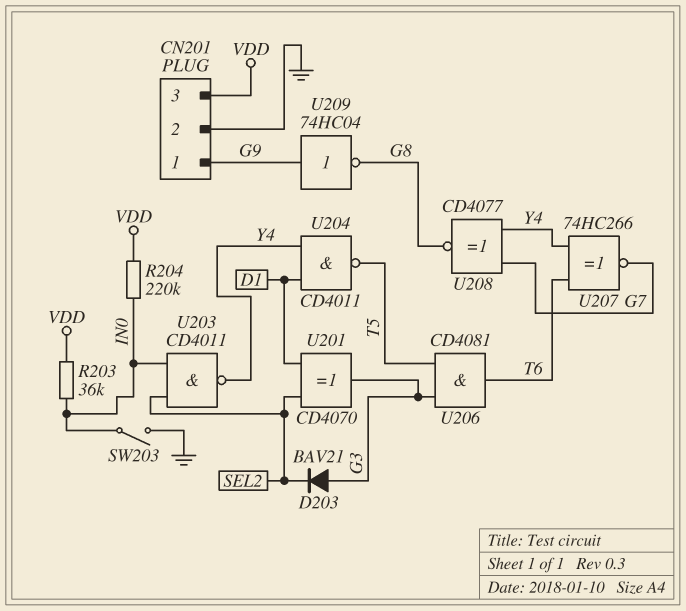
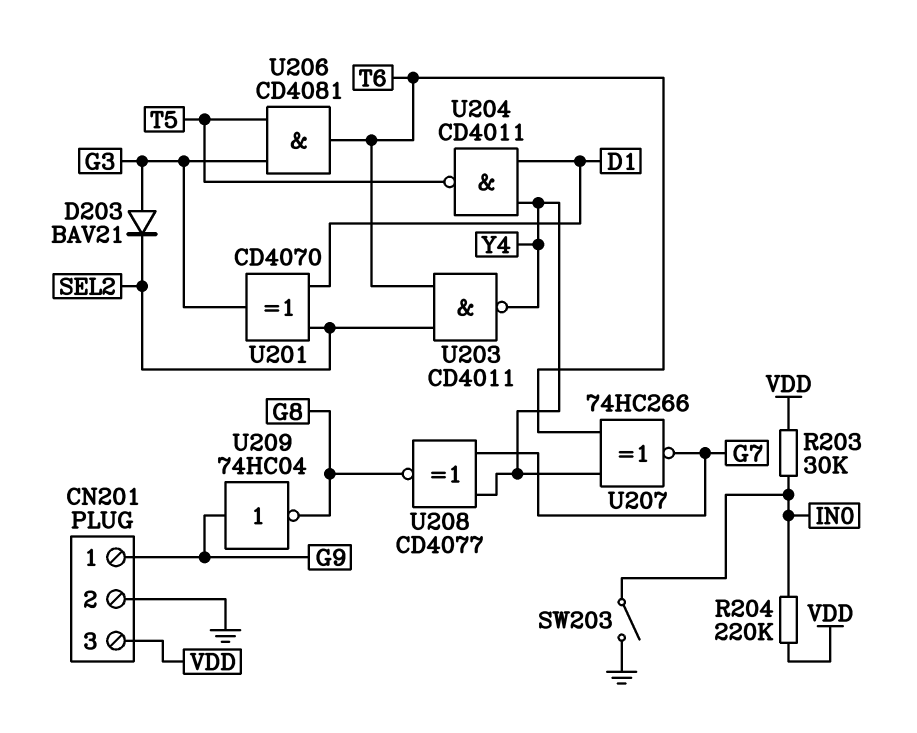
R203: 36k (IN0, VDD) -> 30k (IN0, VDD)
U203: NAND CD4011 (in IN0, in SEL2, out Y4) -> NAND CD4011 (in SEL2, in T6, out Y4)

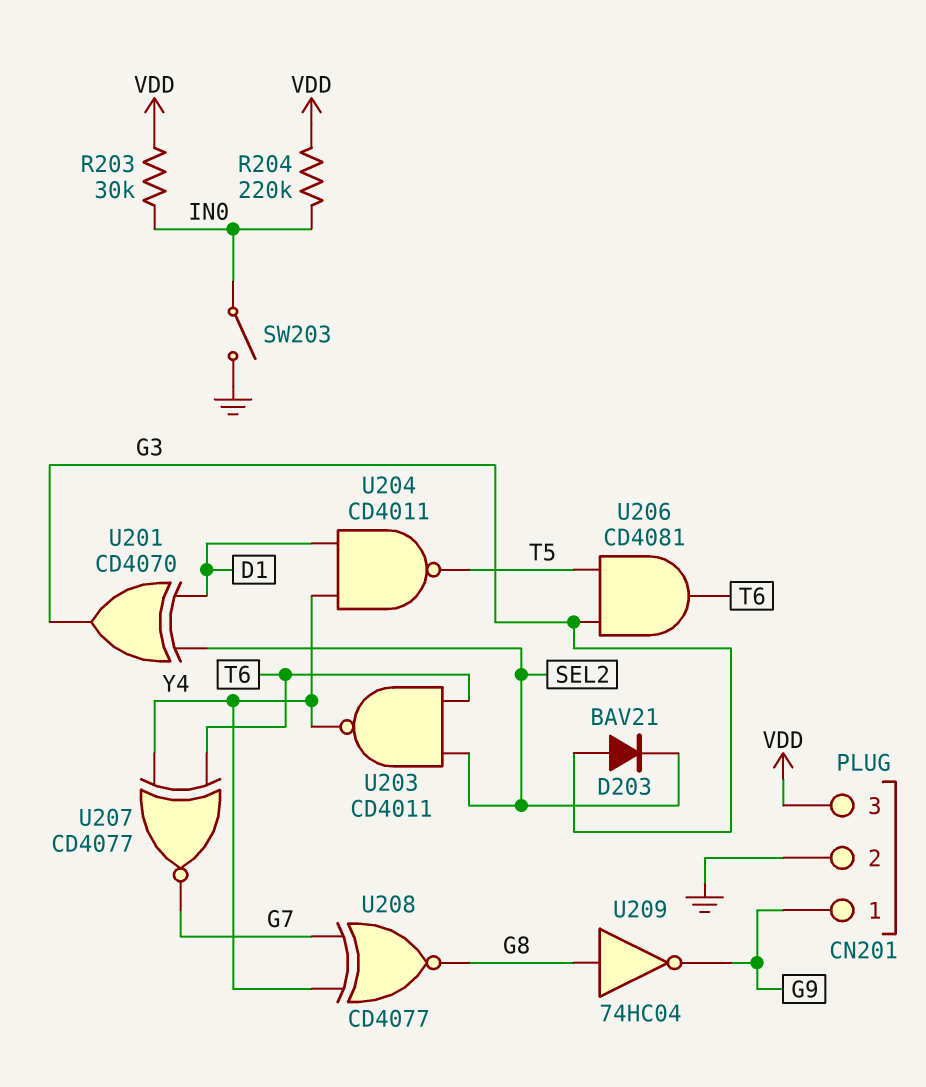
U207: XNOR 74HC266 (in T6, in Y4, out G7) -> XNOR CD4077 (in T6, in Y4, out G7)
U209: NOT 74HC04 (in G9, out G8) -> NOT 74HC04 (in G8, out G9)

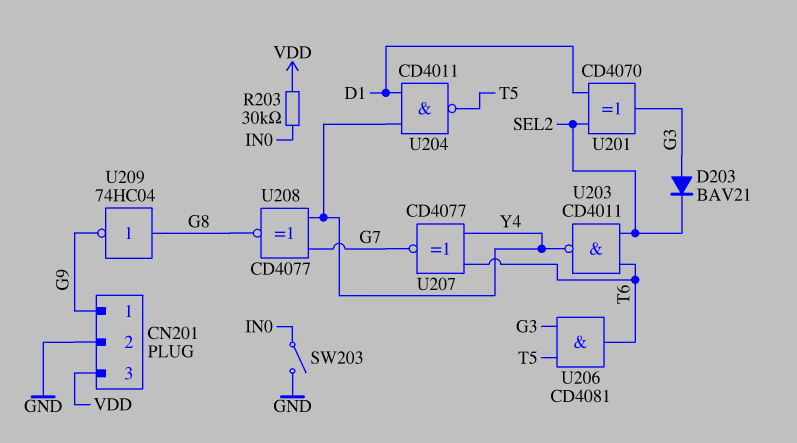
R204: 220k (IN0, VDD) -> none

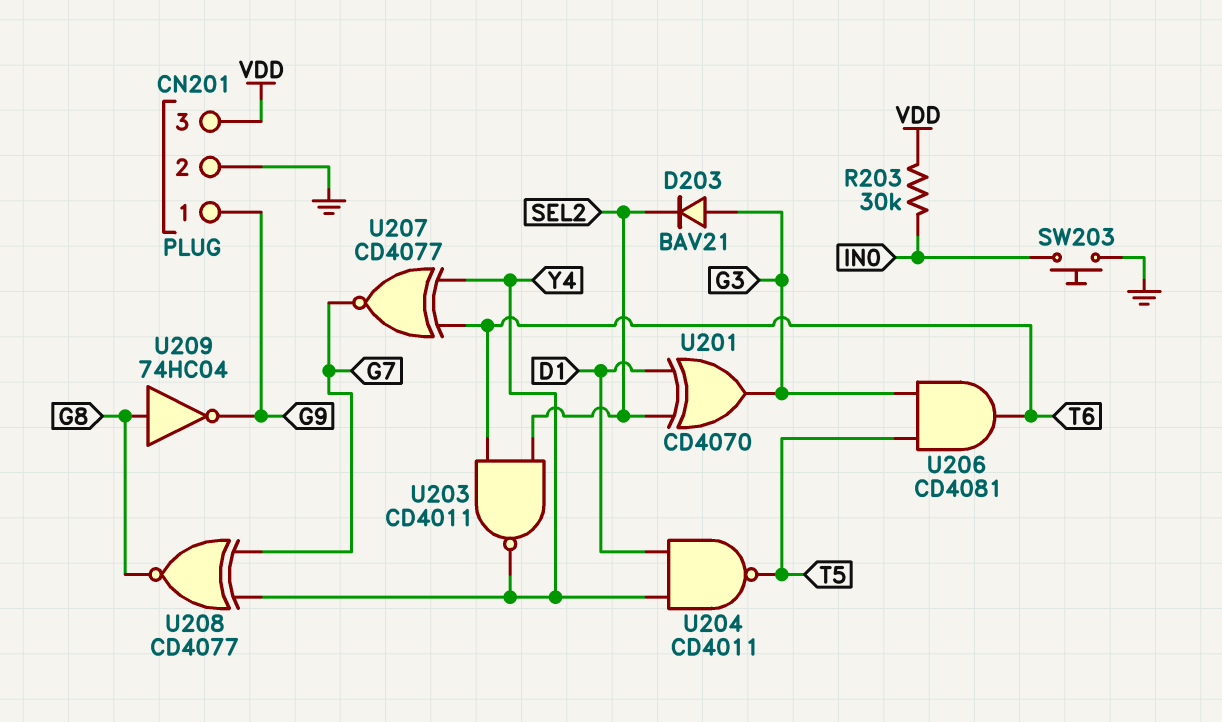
SW203: switch (GND, IN0) -> button (GND, IN0)

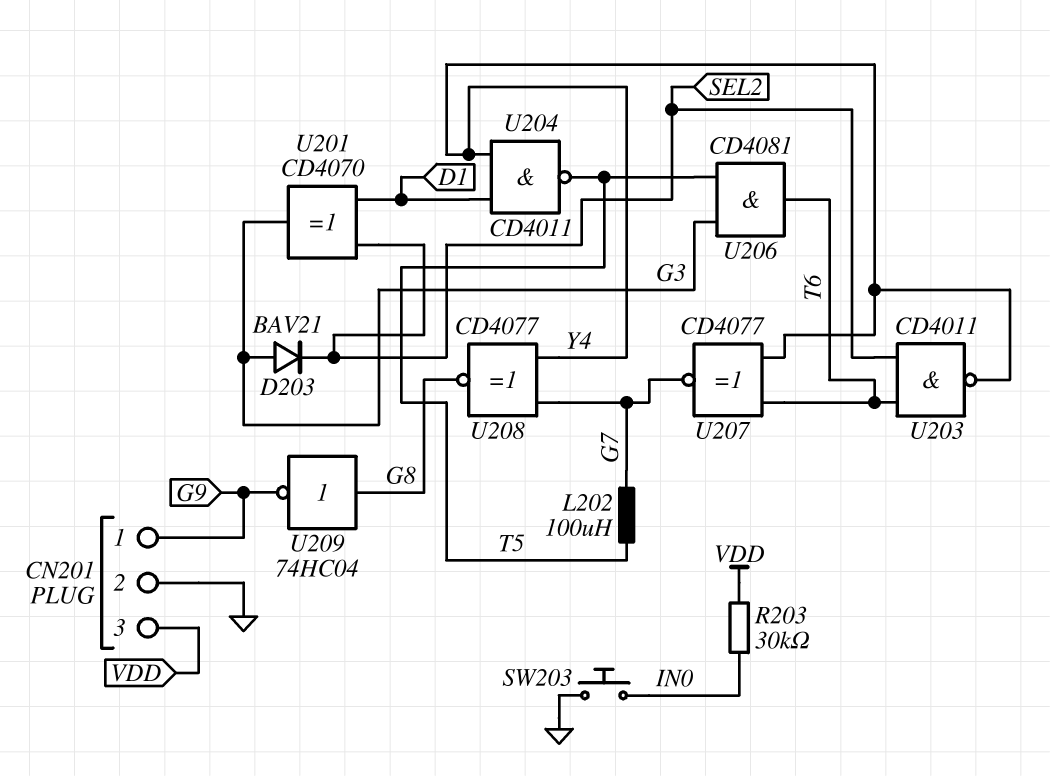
L202: none -> 100uH (G7, T5)

